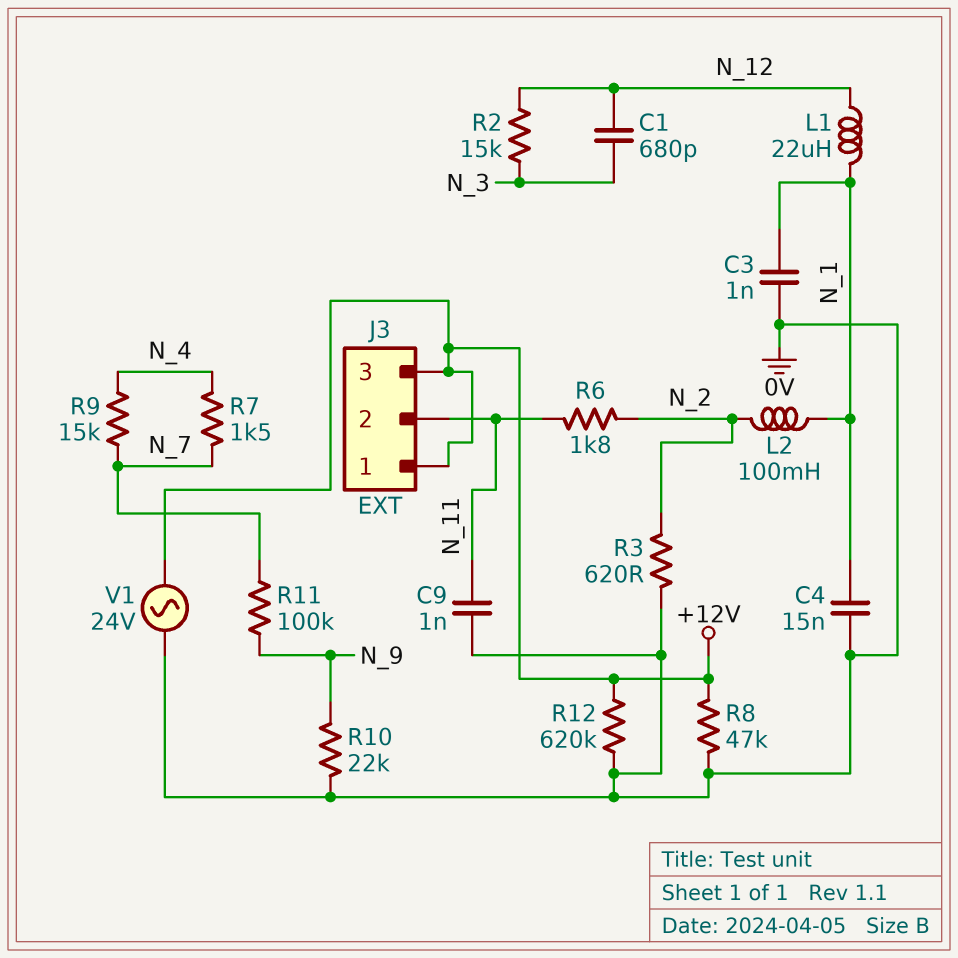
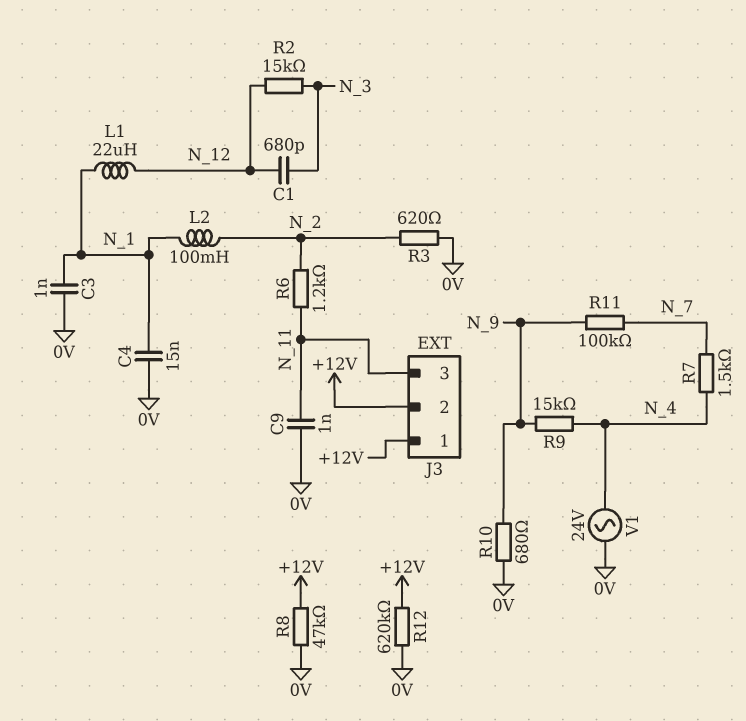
J3 pin 2: N_11 -> +12V
J3 pin 3: +12V -> N_11
R6: 1.8k (N_2, N_11) -> 1.2k (N_2, N_11)
R9: 15k (N_4, N_7) -> 15k (N_4, N_9)
R10: 22k (0V, N_9) -> 680 (0V, N_9)
V1: AC 24V (+12V, 0V) -> AC 24V (0V, N_4)

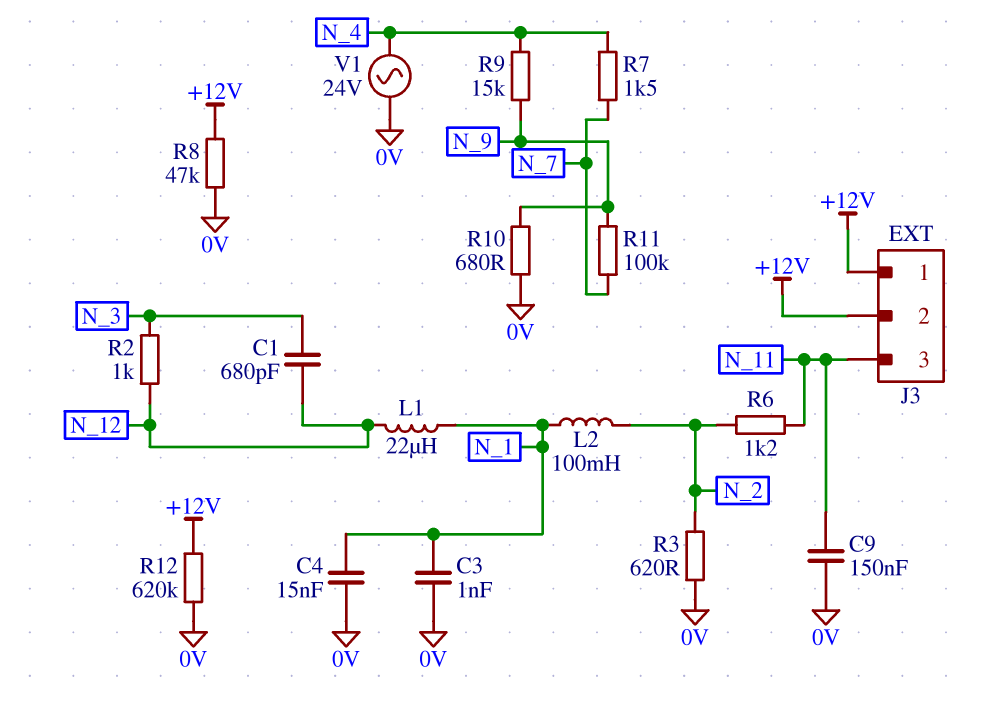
C9: 1nF (0V, N_11) -> 150nF (0V, N_11)
R2: 15k (N_3, N_12) -> 1k (N_3, N_12)

